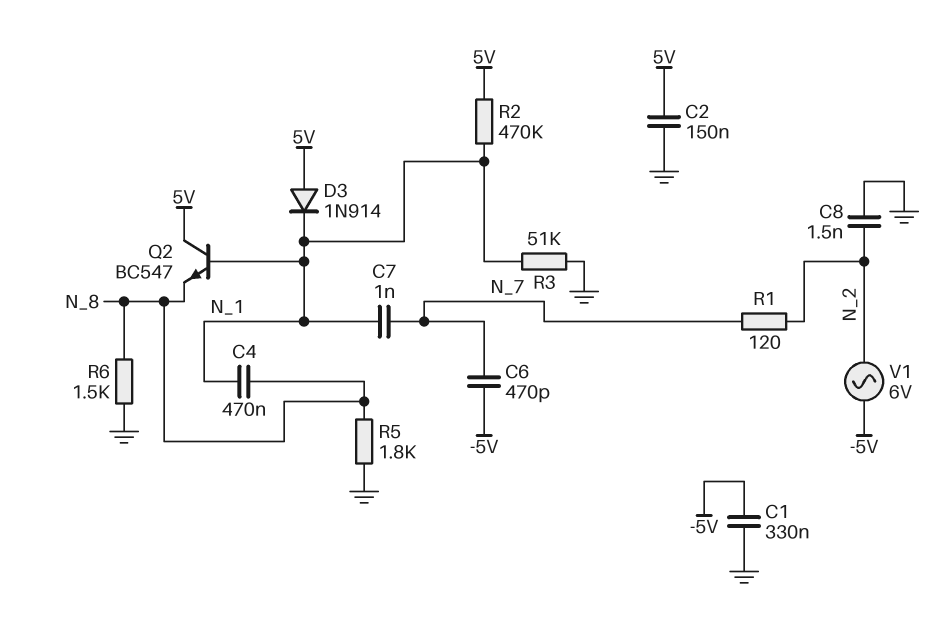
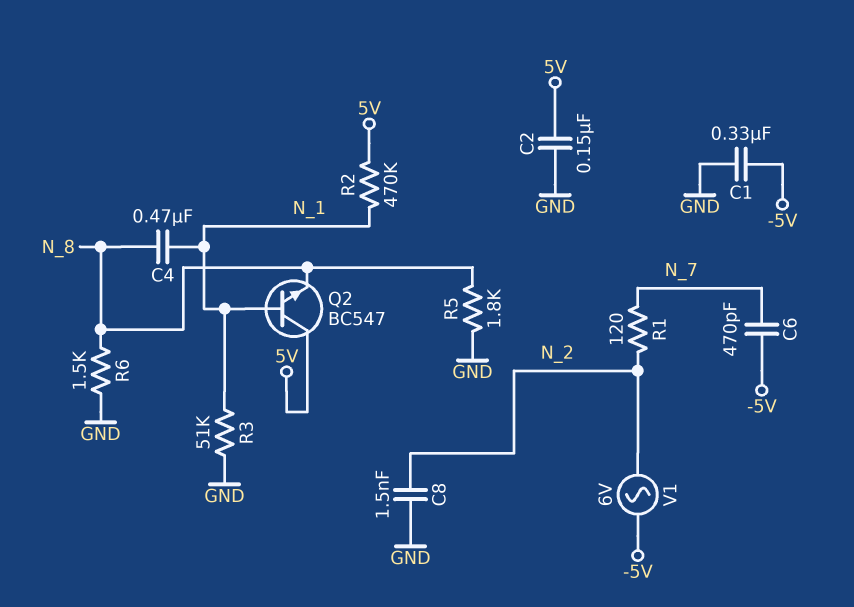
C7: 1nF (N_1, N_7) -> none
D3: diode 1N914 (A 5V, K N_1) -> none

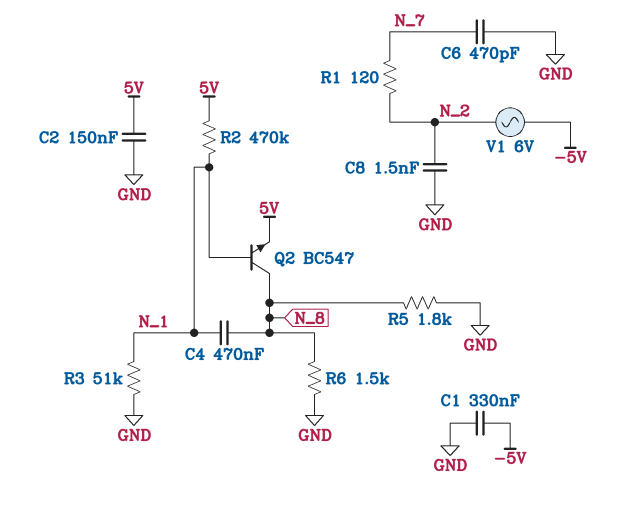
C6: 470pF (-5V, N_7) -> 470pF (GND, N_7)
Q2: NPN BC547 (B N_1, C 5V, E N_8) -> NPN BC547 (B N_1, C N_8, E 5V)

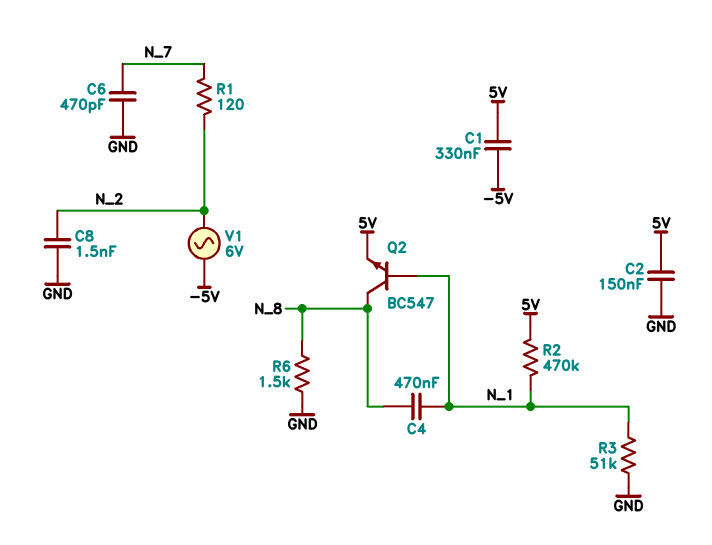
C1: 330nF (-5V, GND) -> 330nF (-5V, 5V)
R5: 1.8k (GND, N_8) -> none

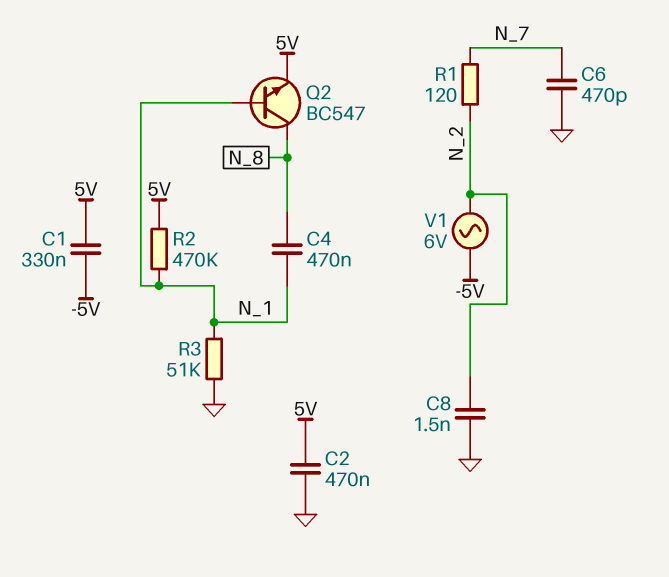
C2: 150nF (5V, GND) -> 470nF (5V, GND)
R6: 1.5k (GND, N_8) -> none

